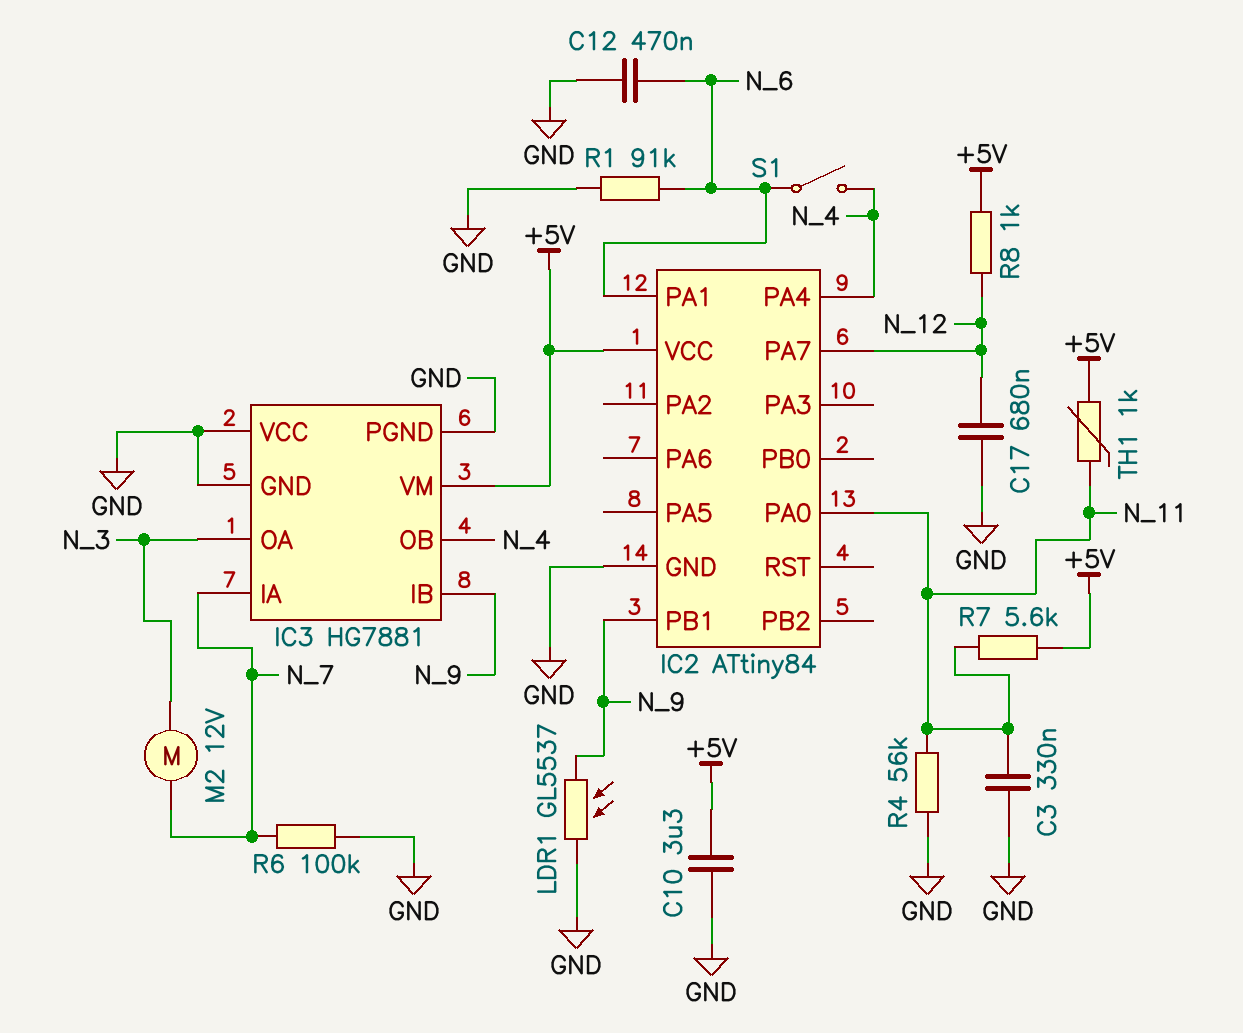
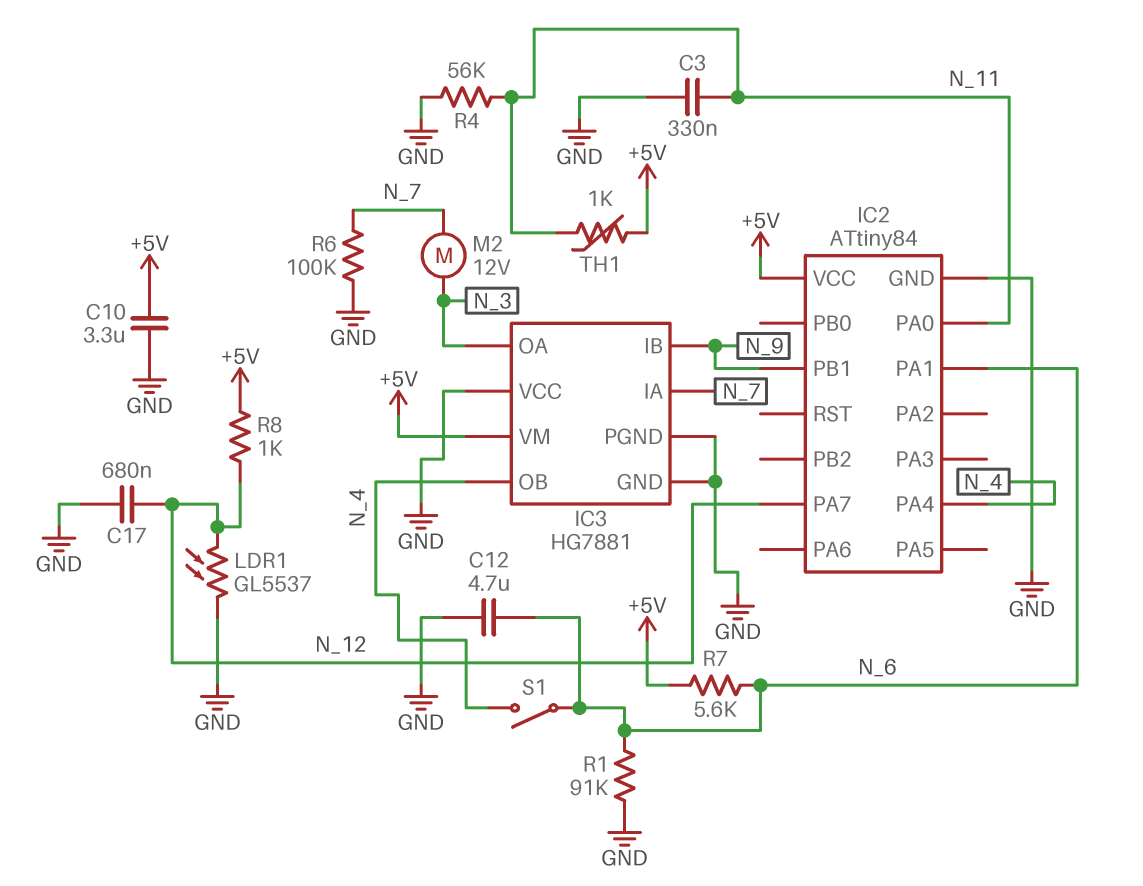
C12: 470nF (GND, N_6) -> 4.7uF (GND, N_6)
LDR1: GL5537 (GND, N_9) -> GL5537 (GND, N_12)
R7: 5.6k (+5V, N_11) -> 5.6k (+5V, N_6)

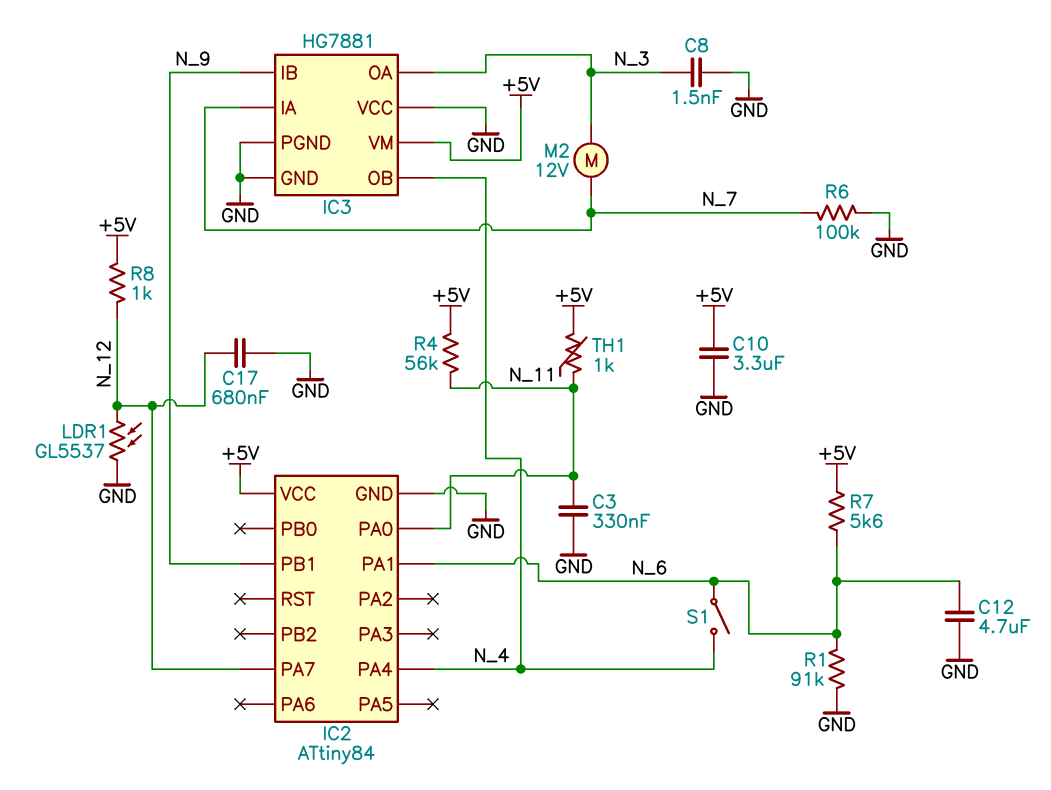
C8: none -> 1.5nF (GND, N_3)
R4: 56k (GND, N_11) -> 56k (+5V, N_11)

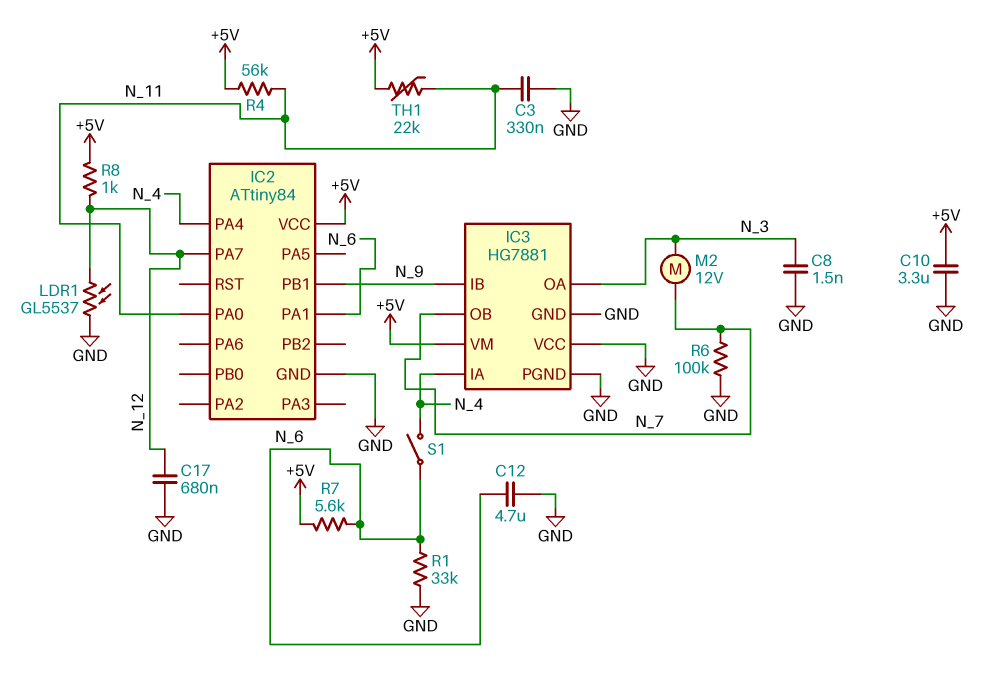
IC3 pin IA: N_7 -> N_4
IC3 pin OB: N_4 -> N_7
R1: 91k (GND, N_6) -> 33k (GND, N_6)
TH1: 1k (+5V, N_11) -> 22k (+5V, N_11)

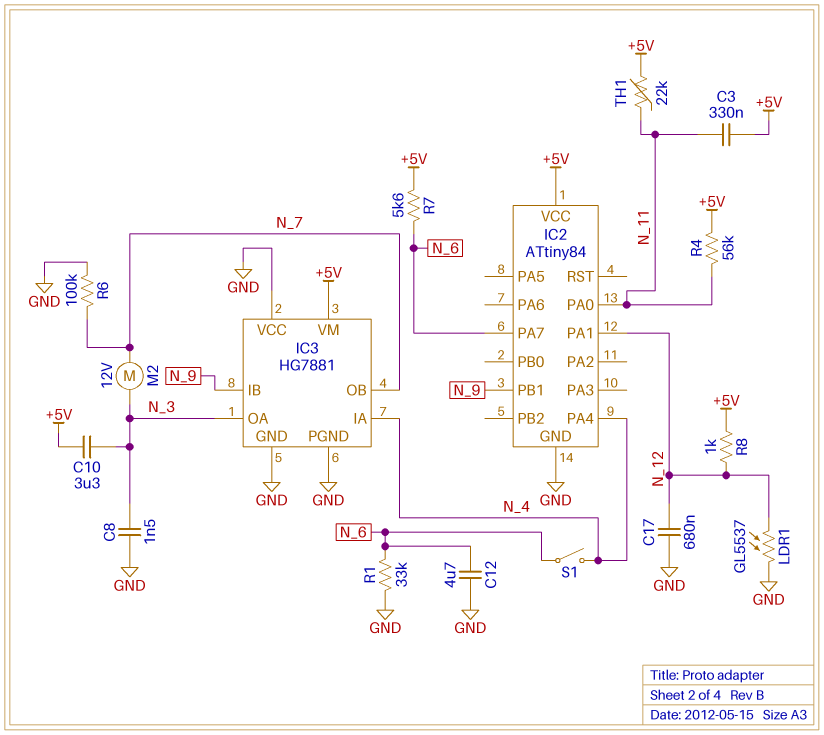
C3: 330nF (GND, N_11) -> 330nF (+5V, N_11)
C10: 3.3uF (+5V, GND) -> 3.3uF (+5V, N_3)
IC2 pin PA1: N_6 -> N_12
IC2 pin PA7: N_12 -> N_6

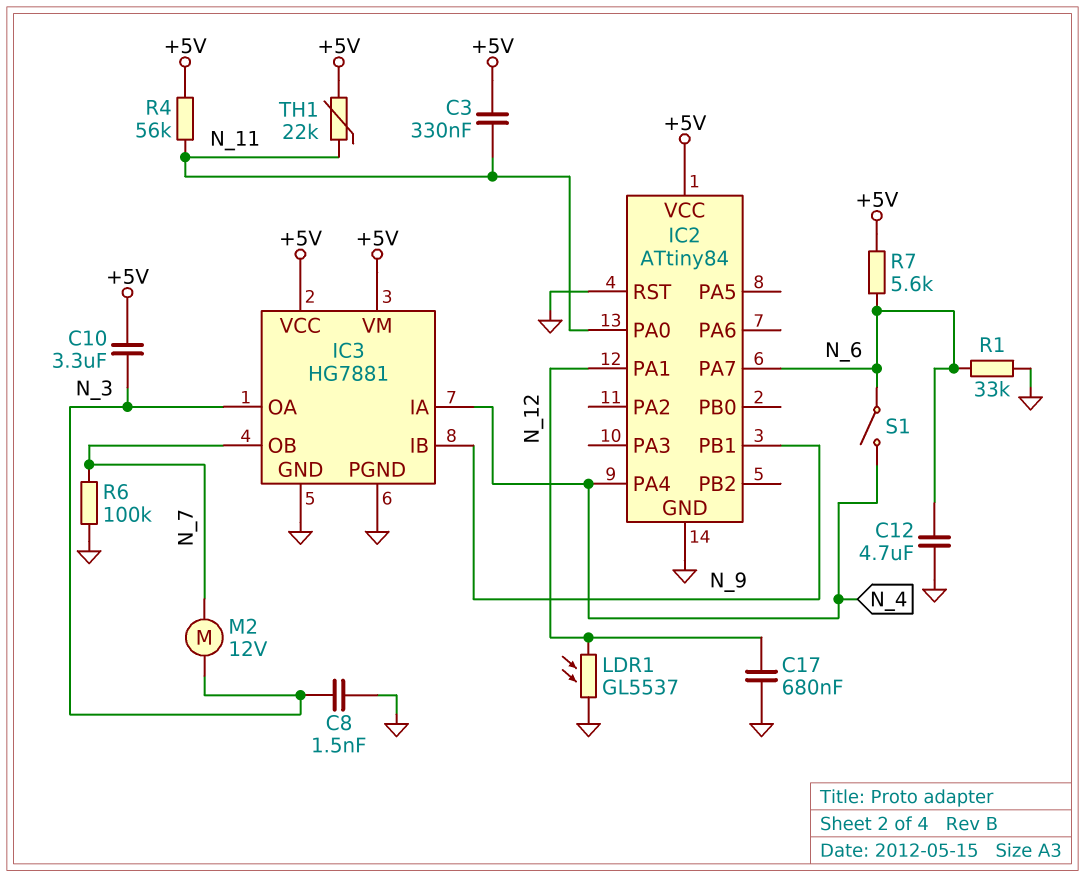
IC2 pin RST: none -> GND
IC3 pin VCC: GND -> +5V
R8: 1k (+5V, N_12) -> none

